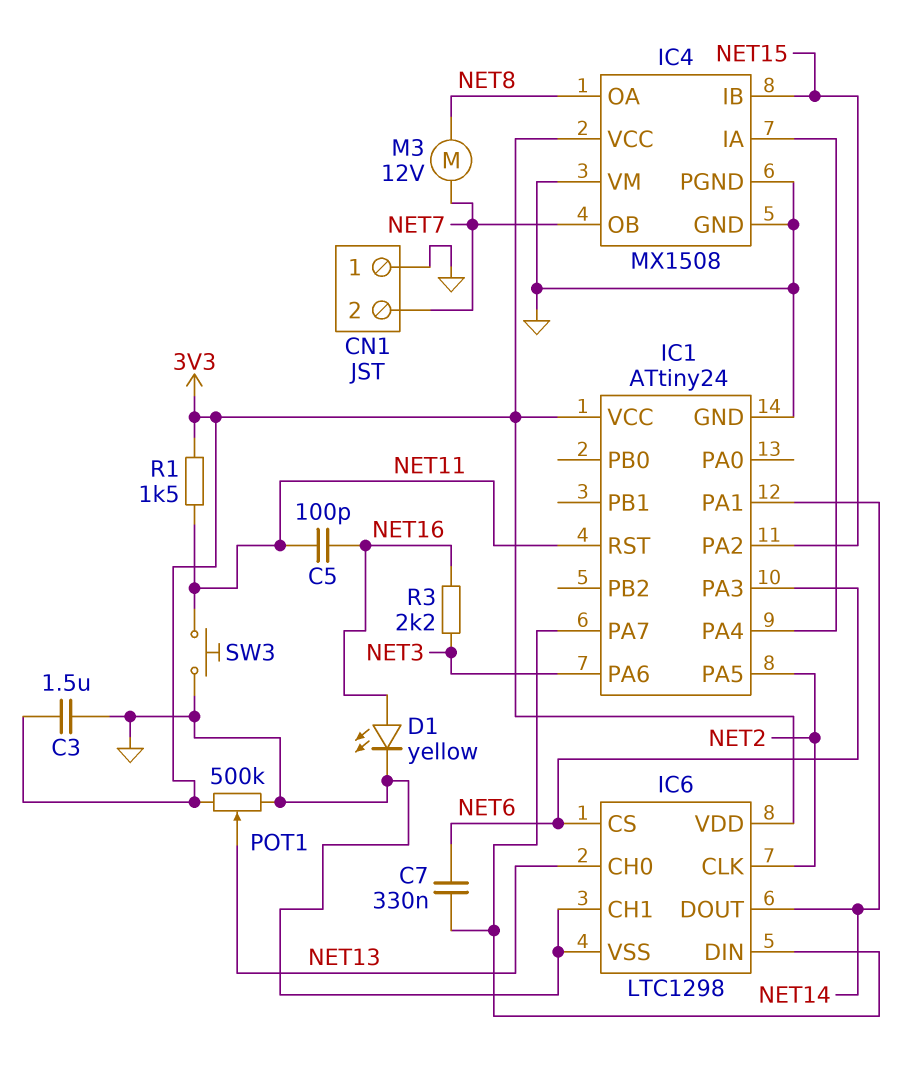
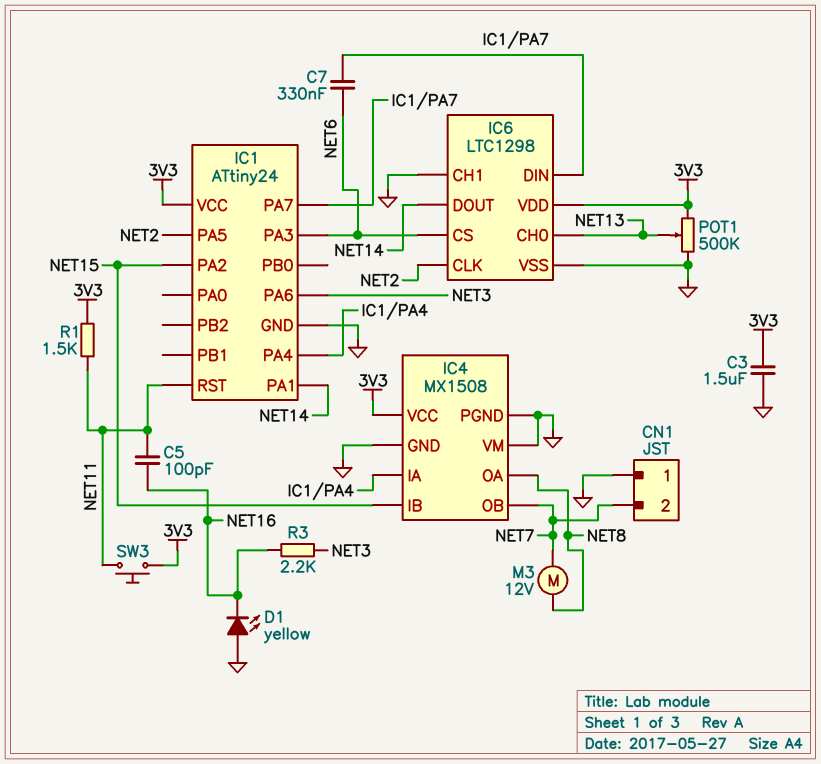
D1: LED yellow (A NET16, K GND) -> LED yellow (A GND, K NET16)
SW3: button (GND, NET11) -> button (3V3, NET11)

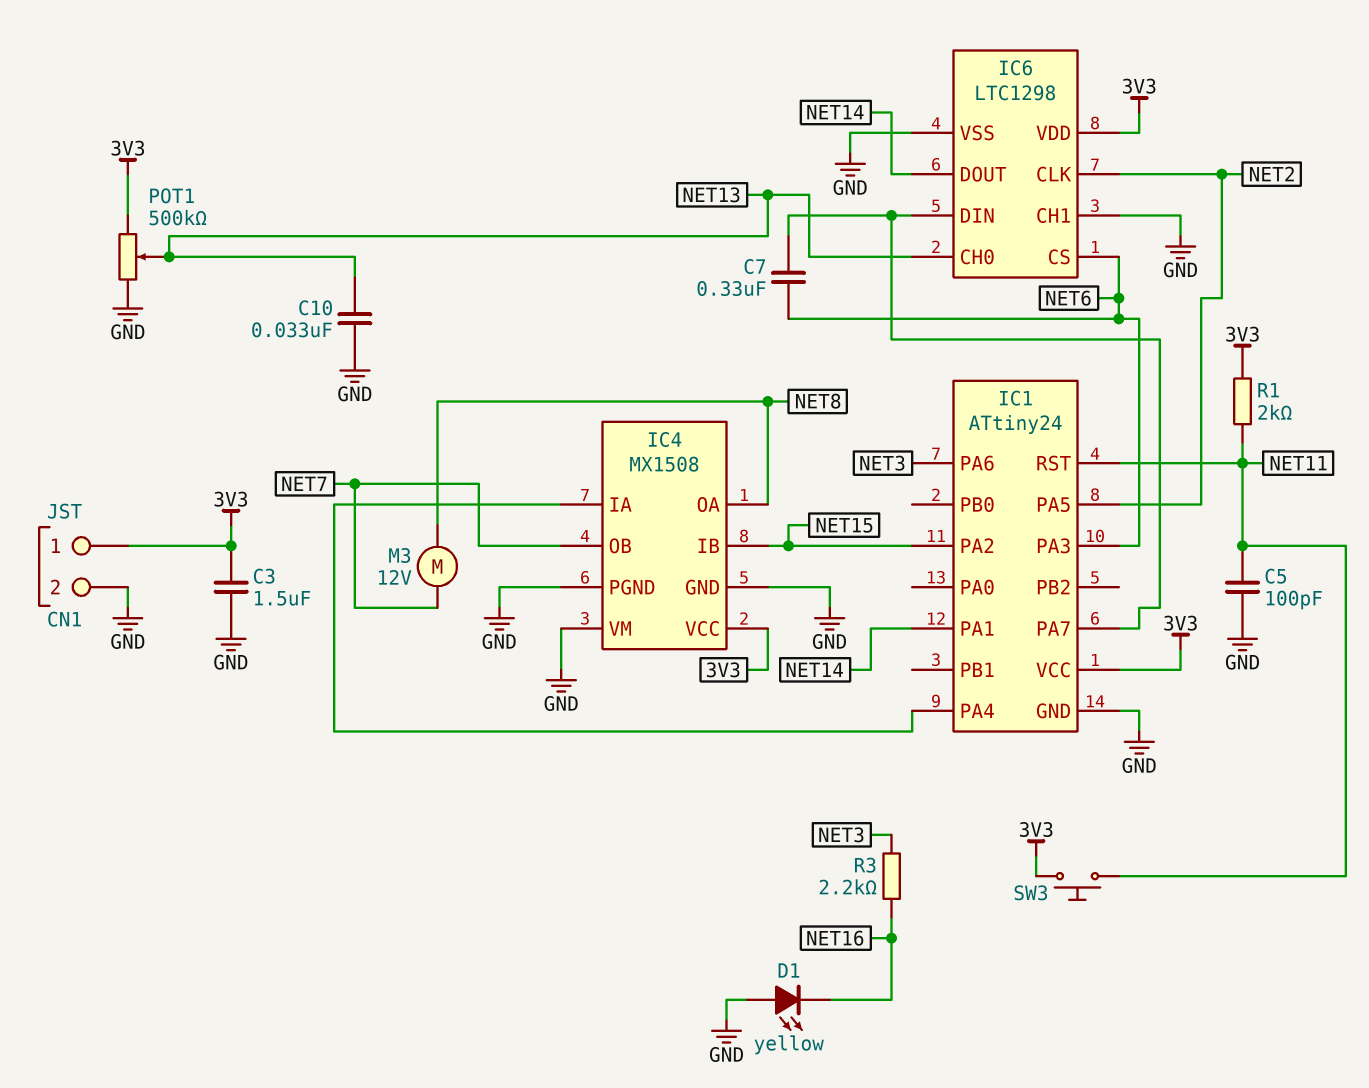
C5: 100pF (NET11, NET16) -> 100pF (GND, NET11)
C10: none -> 33nF (GND, NET13)
CN1 pin 1: GND -> 3V3
CN1 pin 2: NET7 -> GND
R1: 1.5k (3V3, NET11) -> 2k (3V3, NET11)

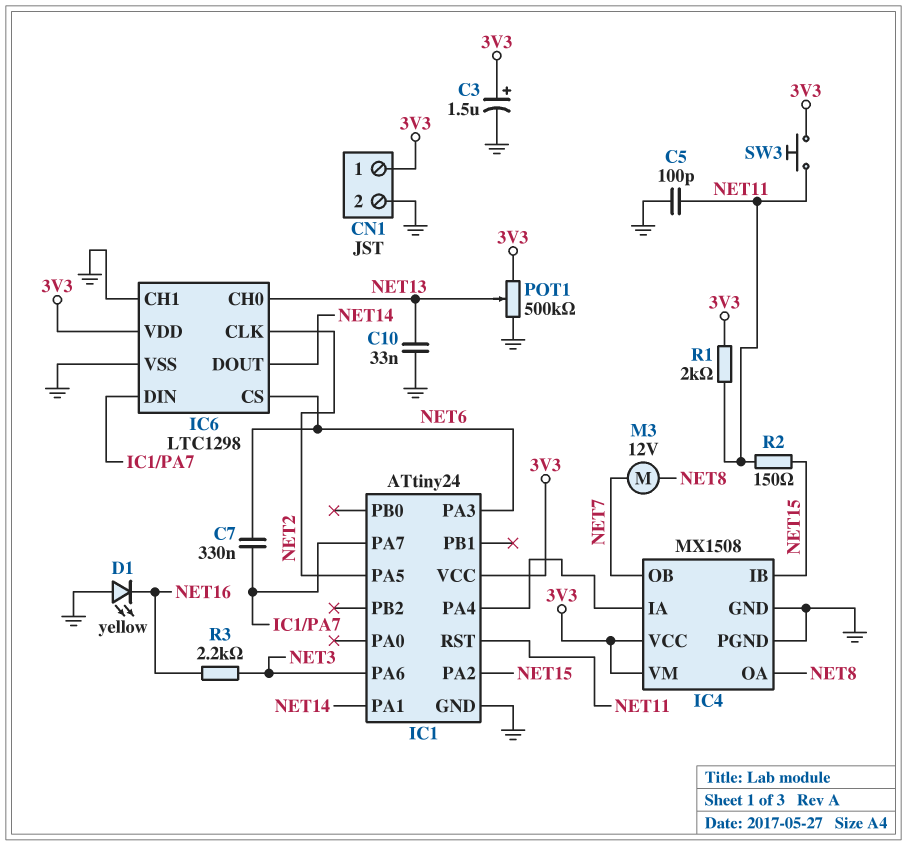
C3: 1.5uF (3V3, GND) -> 1.5uF (plus 3V3, minus GND)
IC4 pin VM: GND -> 3V3
R2: none -> 150 (NET11, NET15)

